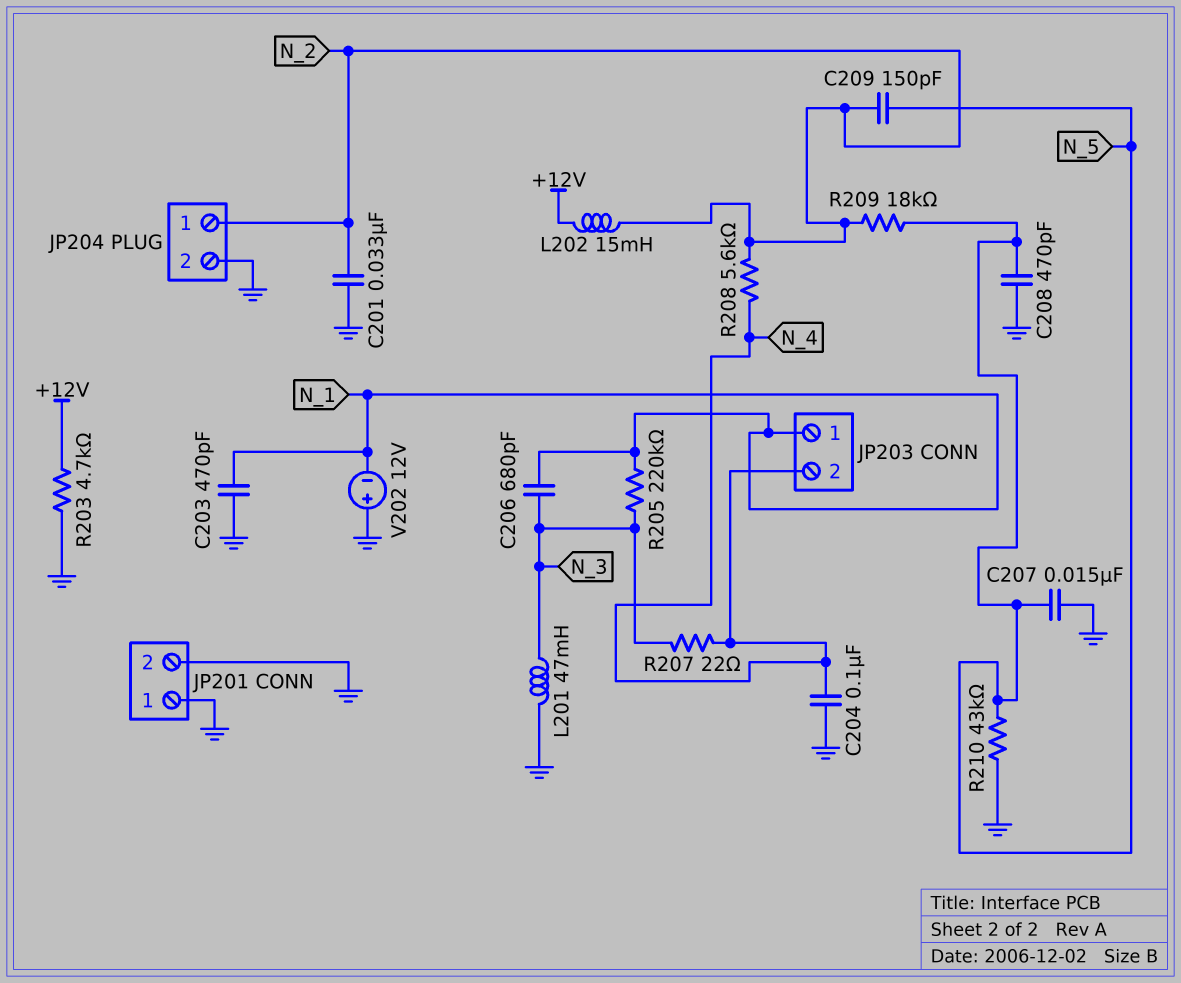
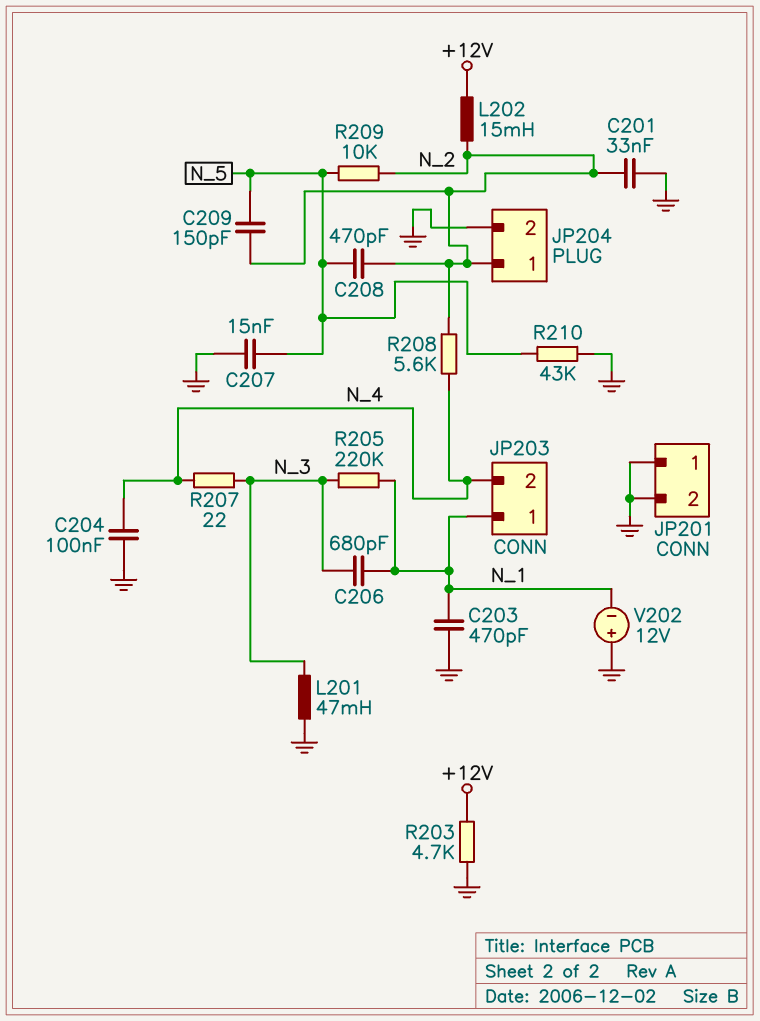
C208: 470pF (GND, N_5) -> 470pF (N_2, N_5)
R209: 18k (N_2, N_5) -> 10k (N_2, N_5)

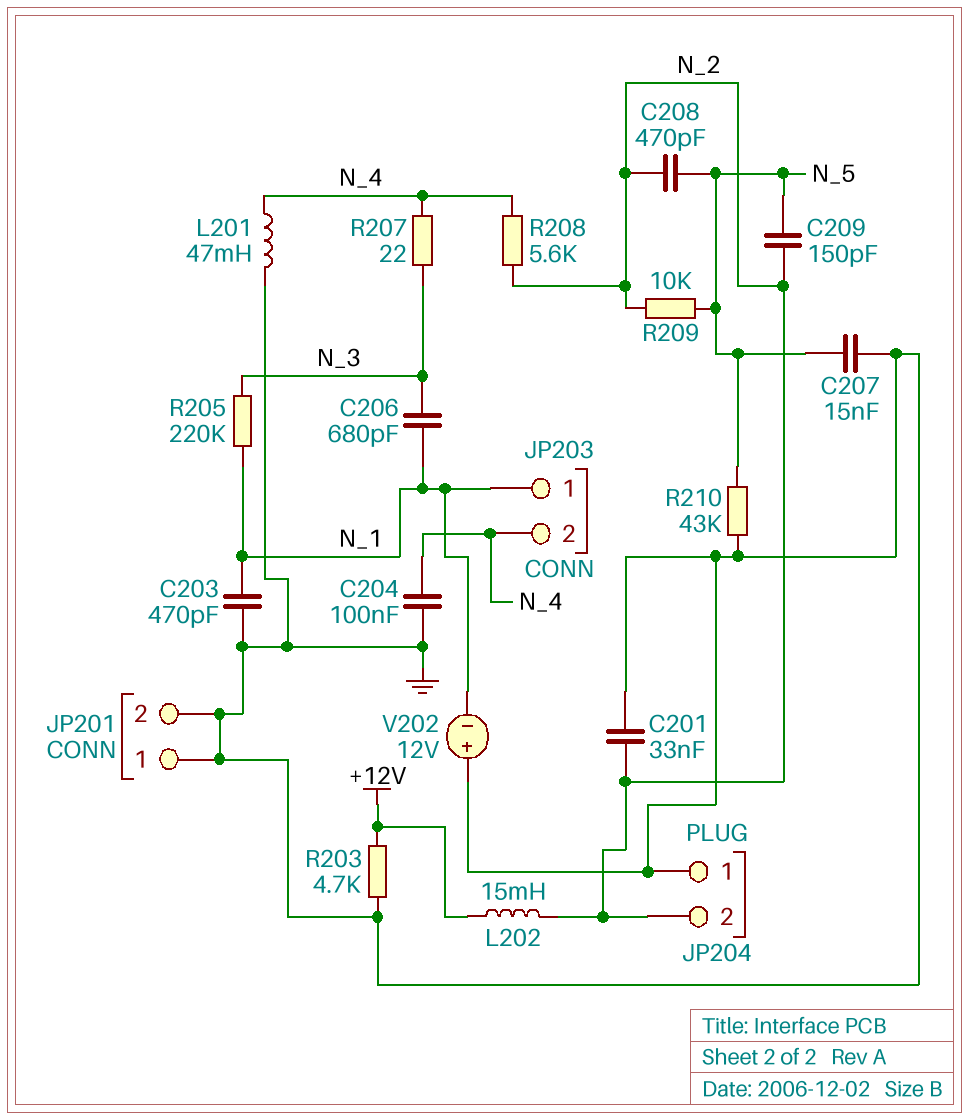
JP204 pin 1: N_2 -> GND
JP204 pin 2: GND -> N_2
L201: 47mH (GND, N_3) -> 47mH (GND, N_4)

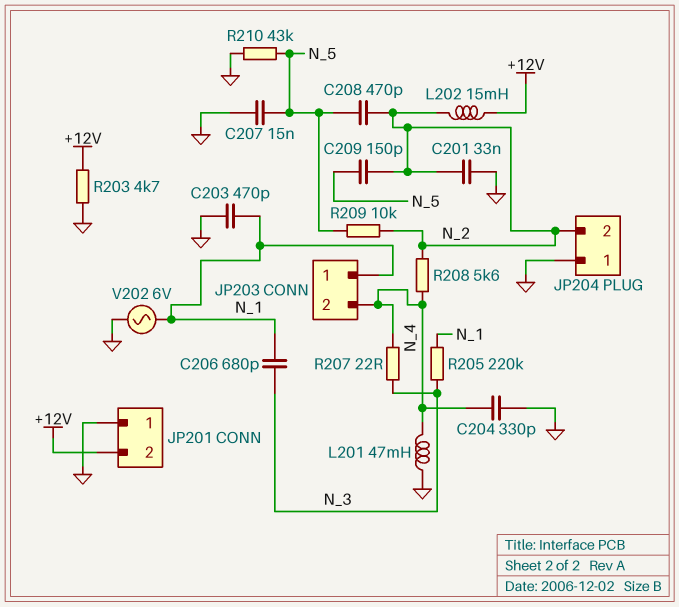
C204: 100nF (GND, N_4) -> 330pF (GND, N_4)
JP201 pin 2: GND -> +12V
V202: 12V (plus GND, minus N_1) -> AC 6V (GND, N_1)

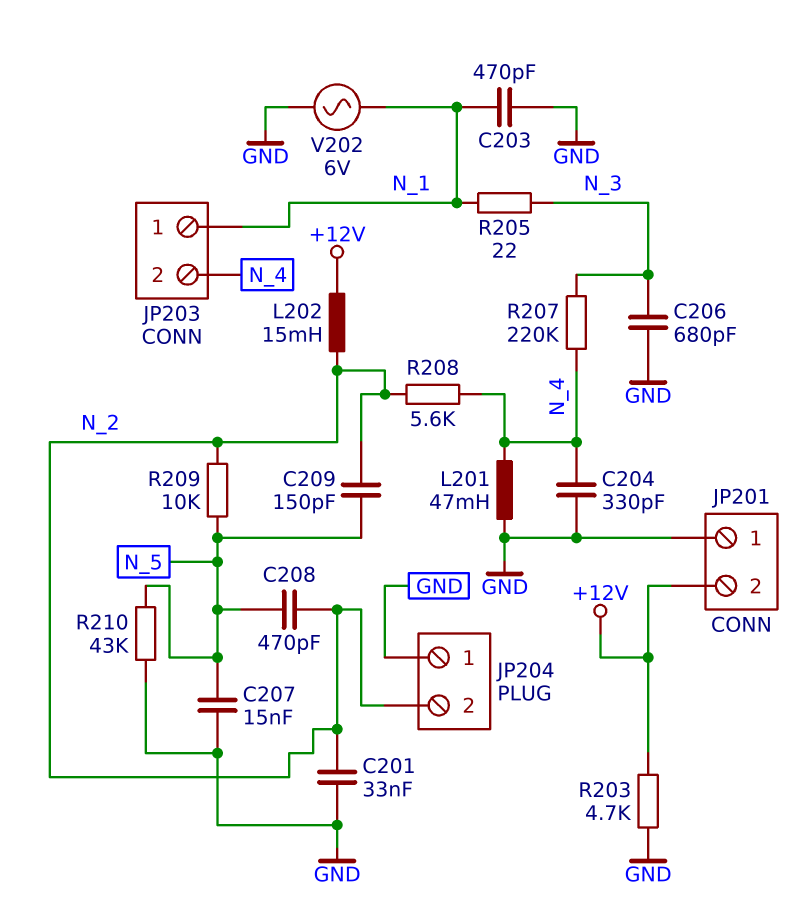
C206: 680pF (N_1, N_3) -> 680pF (GND, N_3)
R205: 220k (N_1, N_3) -> 22 (N_1, N_3)
R207: 22 (N_3, N_4) -> 220k (N_3, N_4)

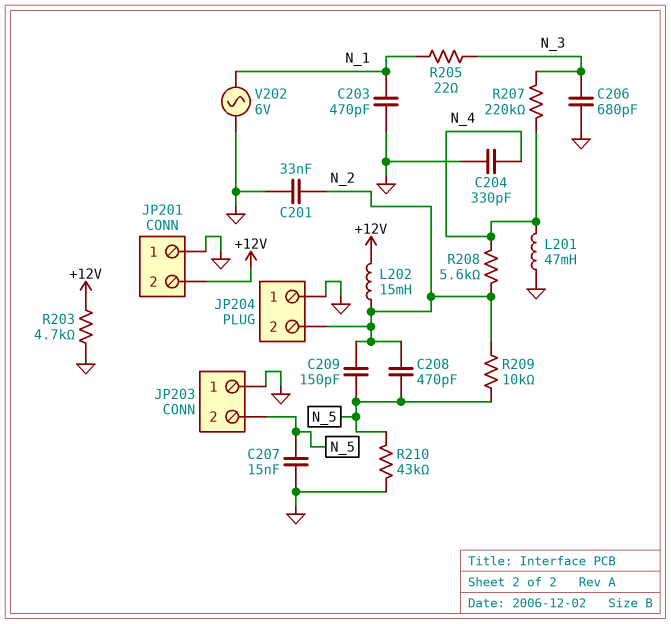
JP203 pin 1: N_1 -> GND
JP203 pin 2: N_4 -> N_5

